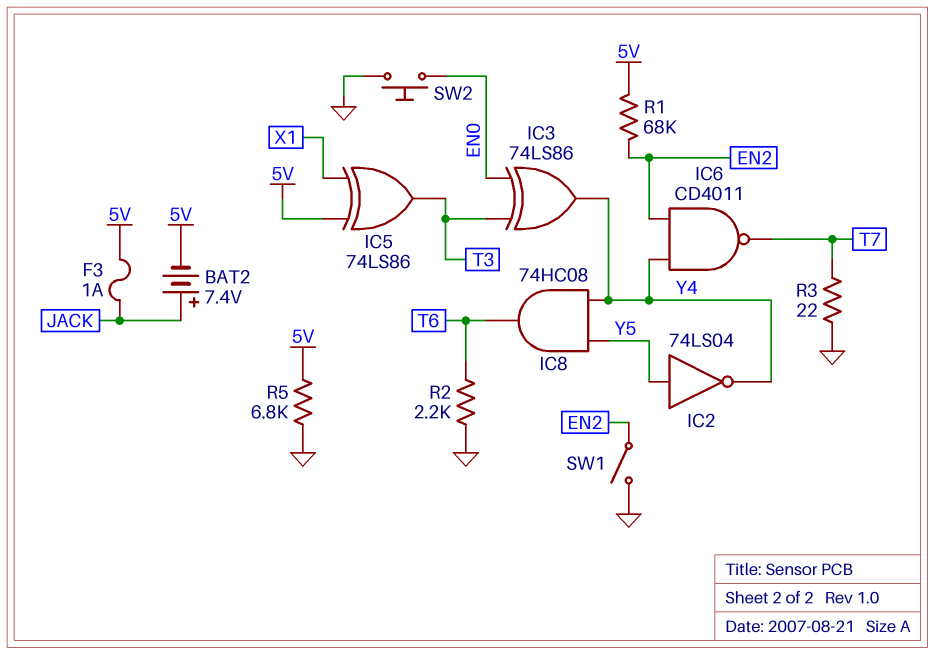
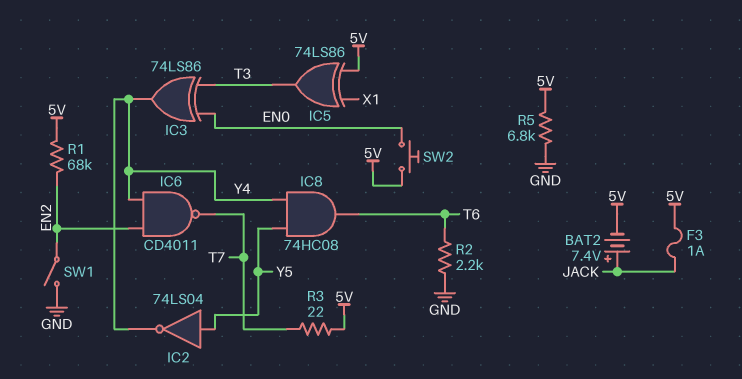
R3: 22 (GND, T7) -> 22 (5V, T7)
SW2: button (EN0, GND) -> button (5V, EN0)

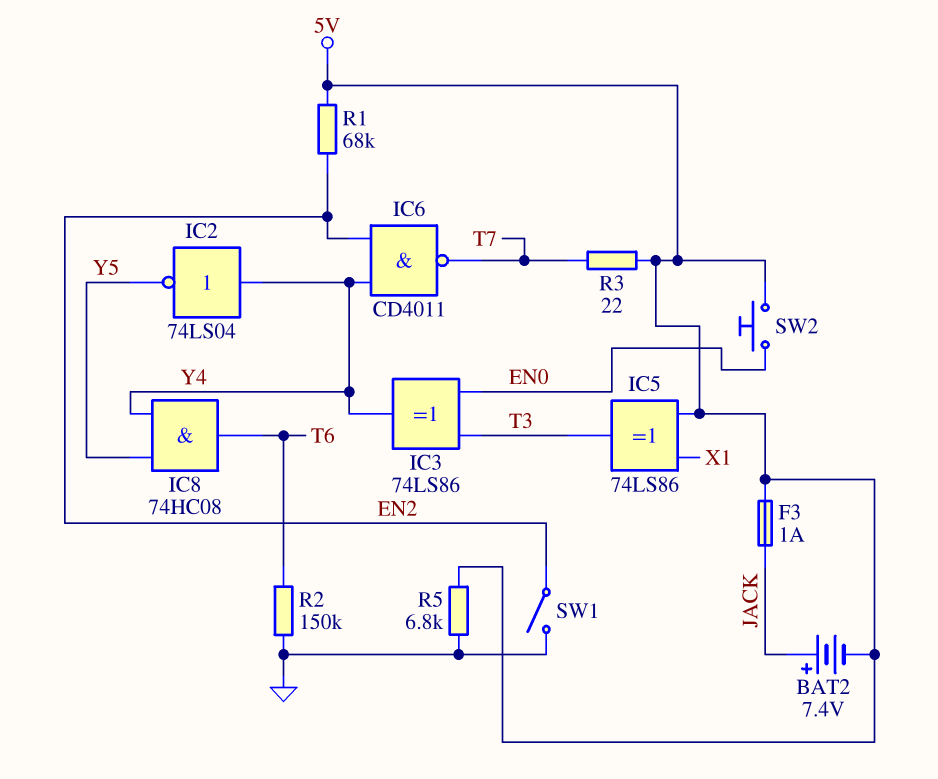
IC2: NOT 74LS04 (in Y5, out Y4) -> NOT 74LS04 (in Y4, out Y5)
R2: 2.2k (GND, T6) -> 150k (GND, T6)

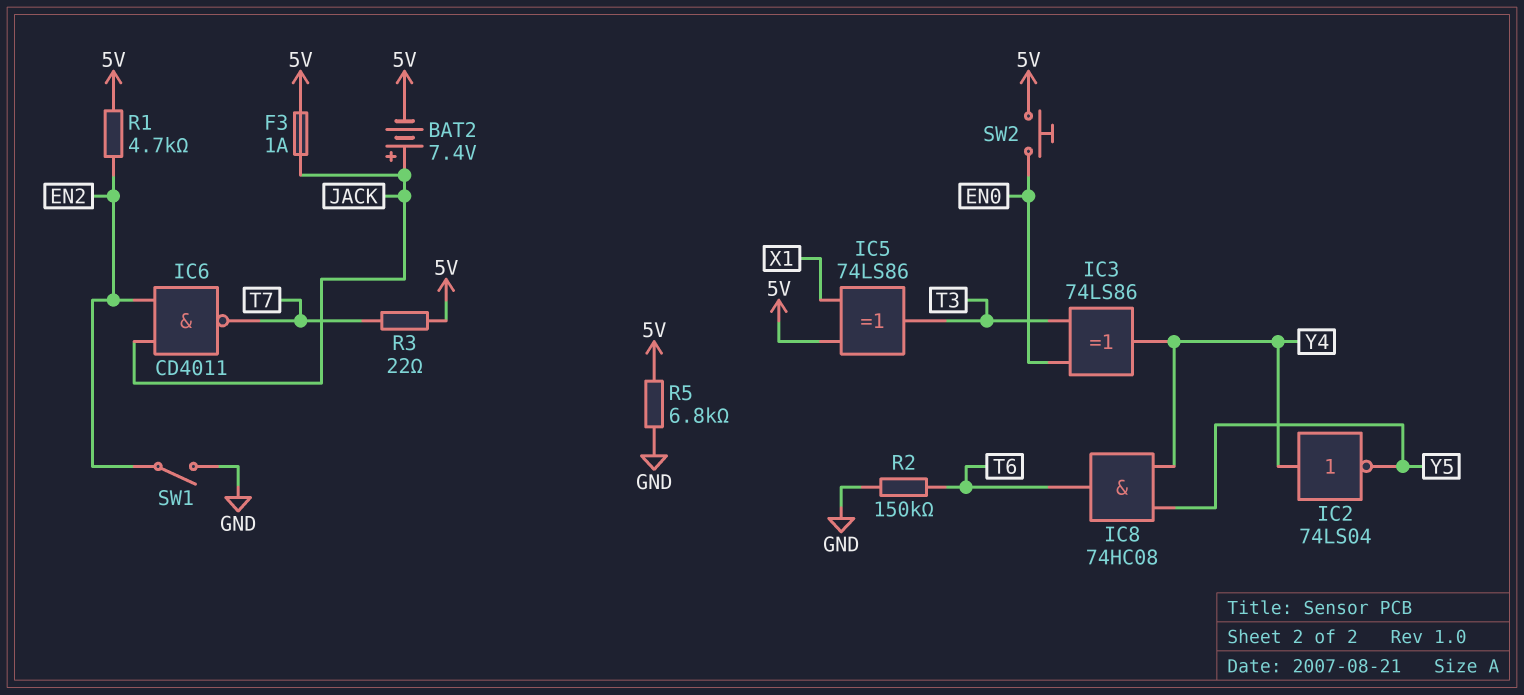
IC6: NAND CD4011 (in EN2, in Y4, out T7) -> NAND CD4011 (in EN2, in JACK, out T7)
R1: 68k (5V, EN2) -> 4.7k (5V, EN2)

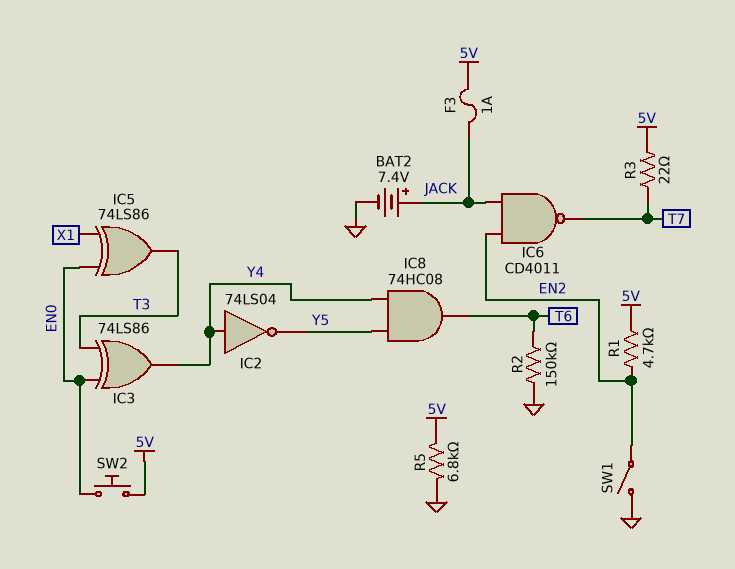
BAT2: 7.4V (plus JACK, minus 5V) -> 7.4V (plus JACK, minus GND)
IC5: XOR 74LS86 (in 5V, in X1, out T3) -> XOR 74LS86 (in EN0, in X1, out T3)

